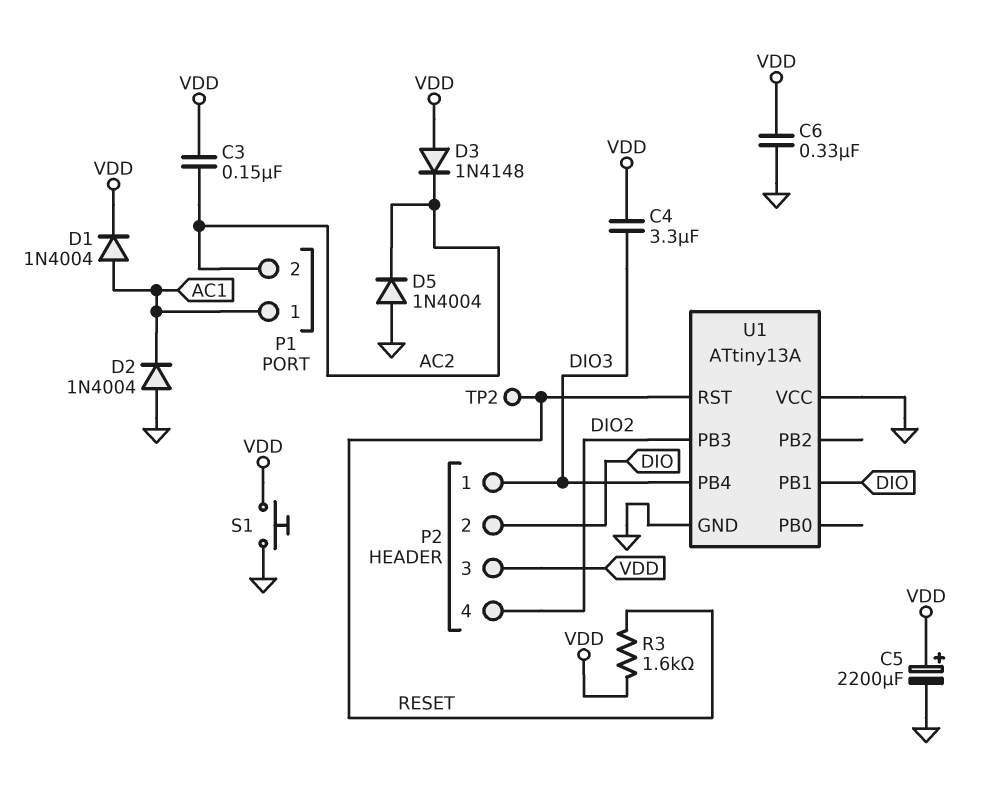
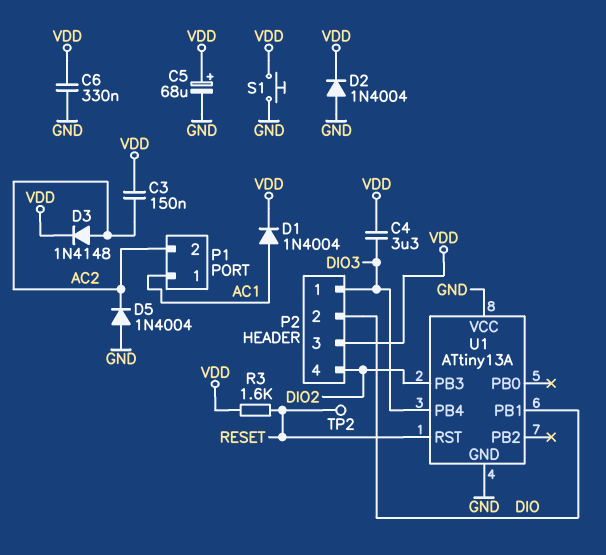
C5: 2200uF (plus VDD, minus GND) -> 68uF (plus VDD, minus GND)
D2: diode 1N4004 (A GND, K AC1) -> diode 1N4004 (A GND, K VDD)
D3: diode 1N4148 (A VDD, K AC2) -> diode 1N4148 (A AC2, K VDD)

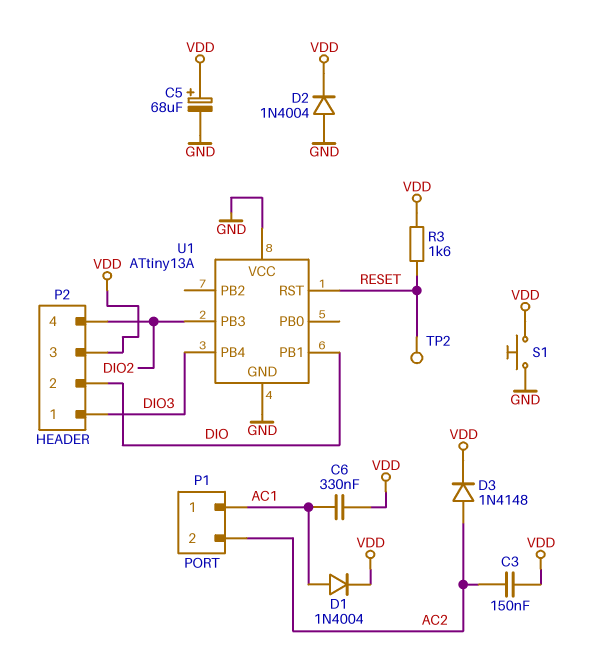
C4: 3.3uF (DIO3, VDD) -> none
C6: 330nF (GND, VDD) -> 330nF (AC1, VDD)
D5: diode 1N4004 (A GND, K AC2) -> none

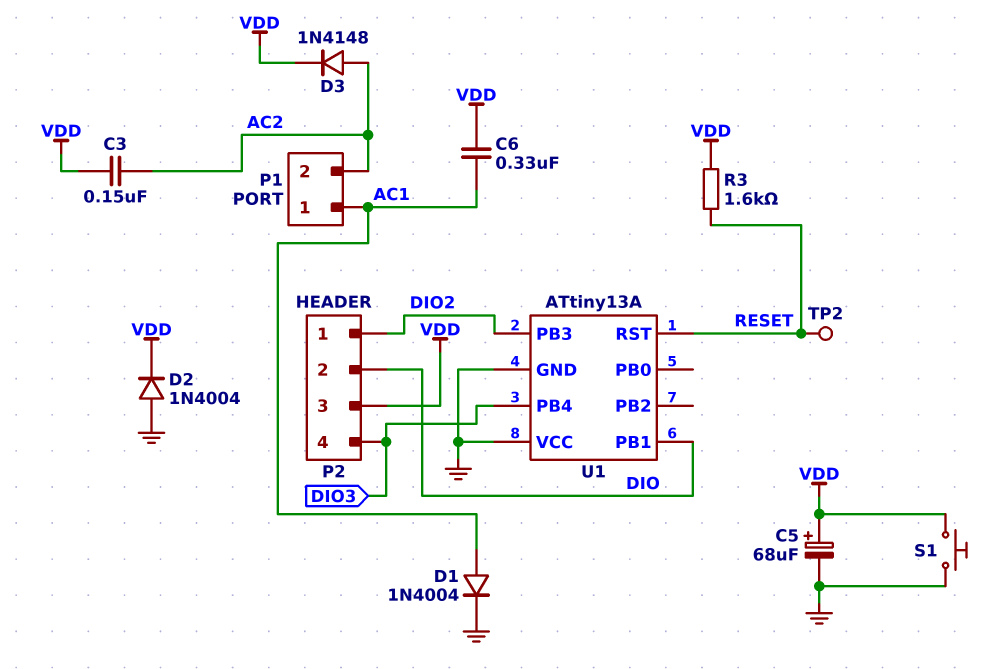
D1: diode 1N4004 (A AC1, K VDD) -> diode 1N4004 (A AC1, K GND)
P2 pin 1: DIO3 -> DIO2
P2 pin 4: DIO2 -> DIO3

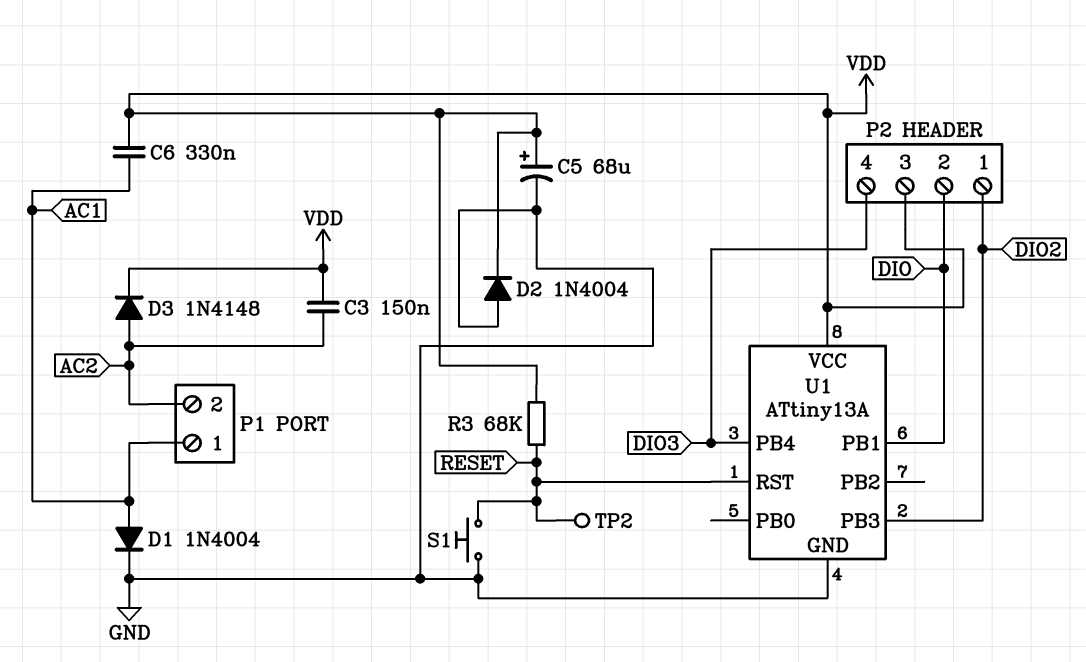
R3: 1.6k (RESET, VDD) -> 68k (RESET, VDD)
S1: button (GND, VDD) -> button (GND, RESET)
U1 pin VCC: GND -> VDD

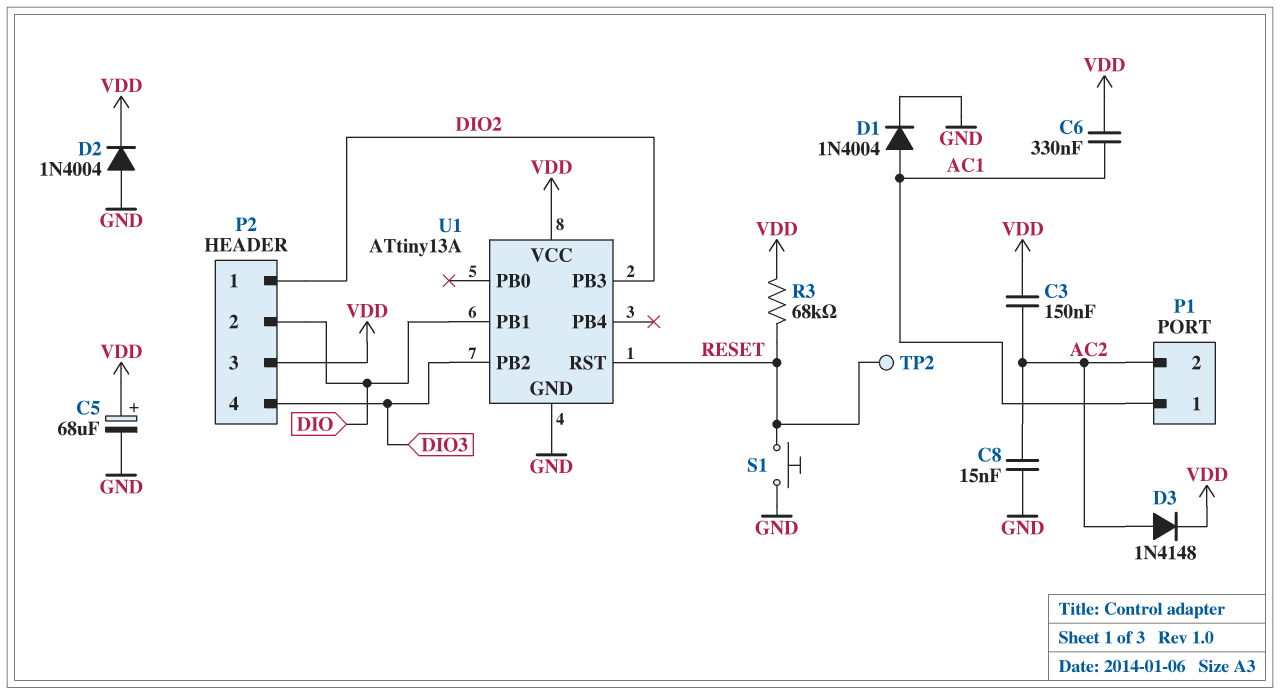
C8: none -> 15nF (AC2, GND)
U1 pin PB2: none -> DIO3
U1 pin PB4: DIO3 -> none

